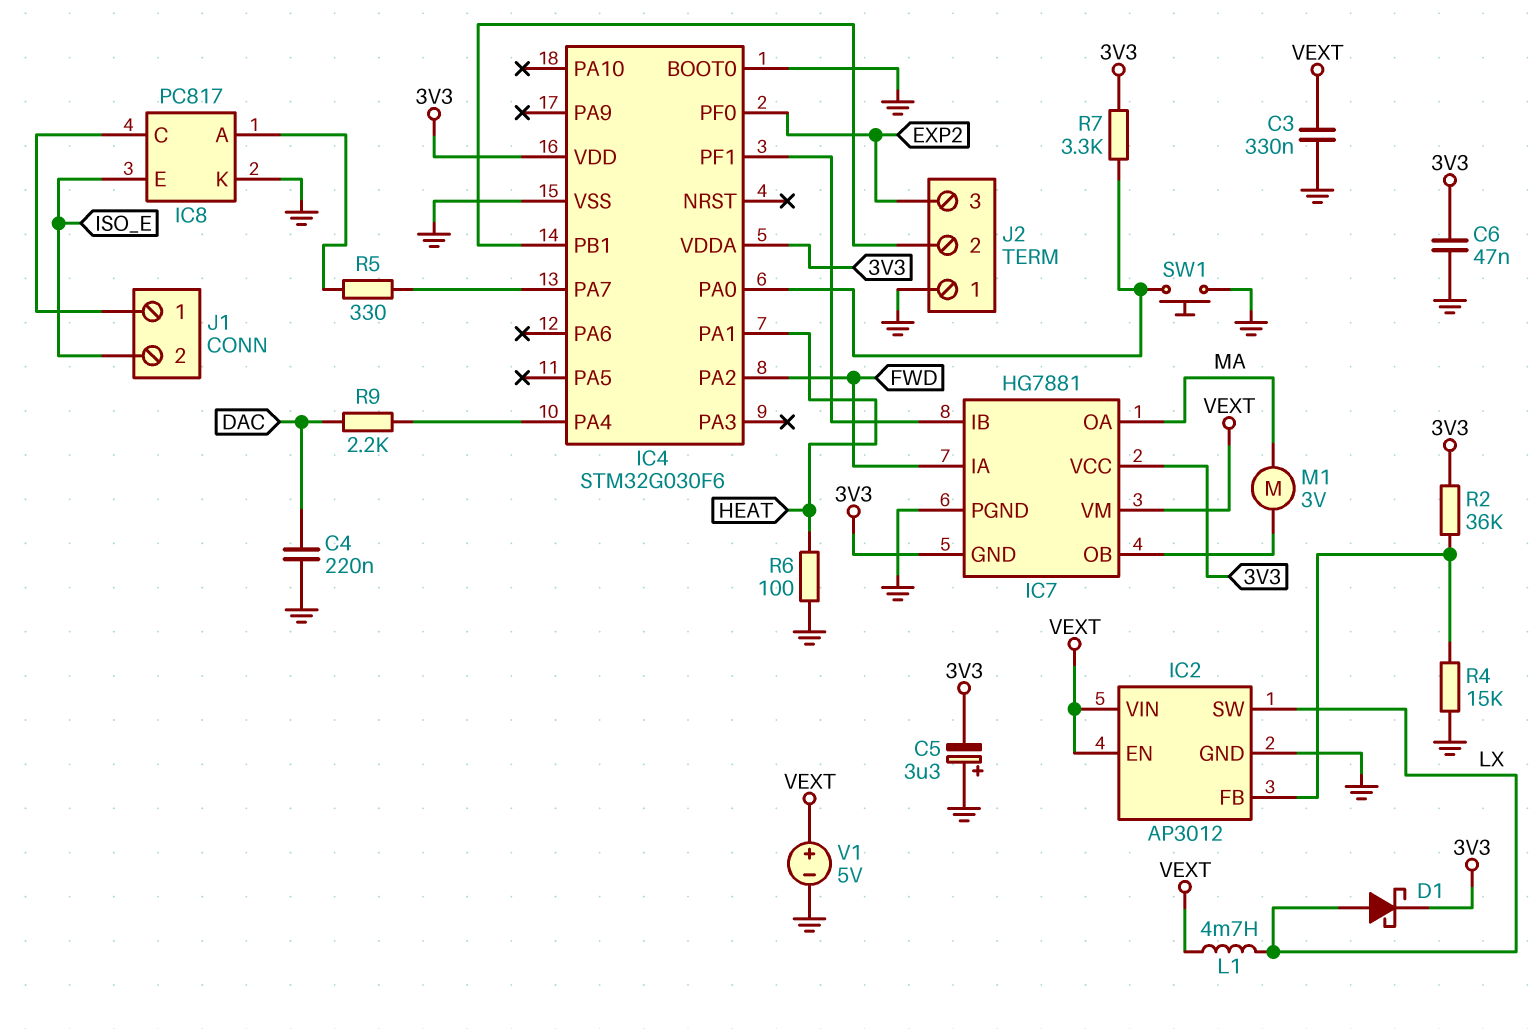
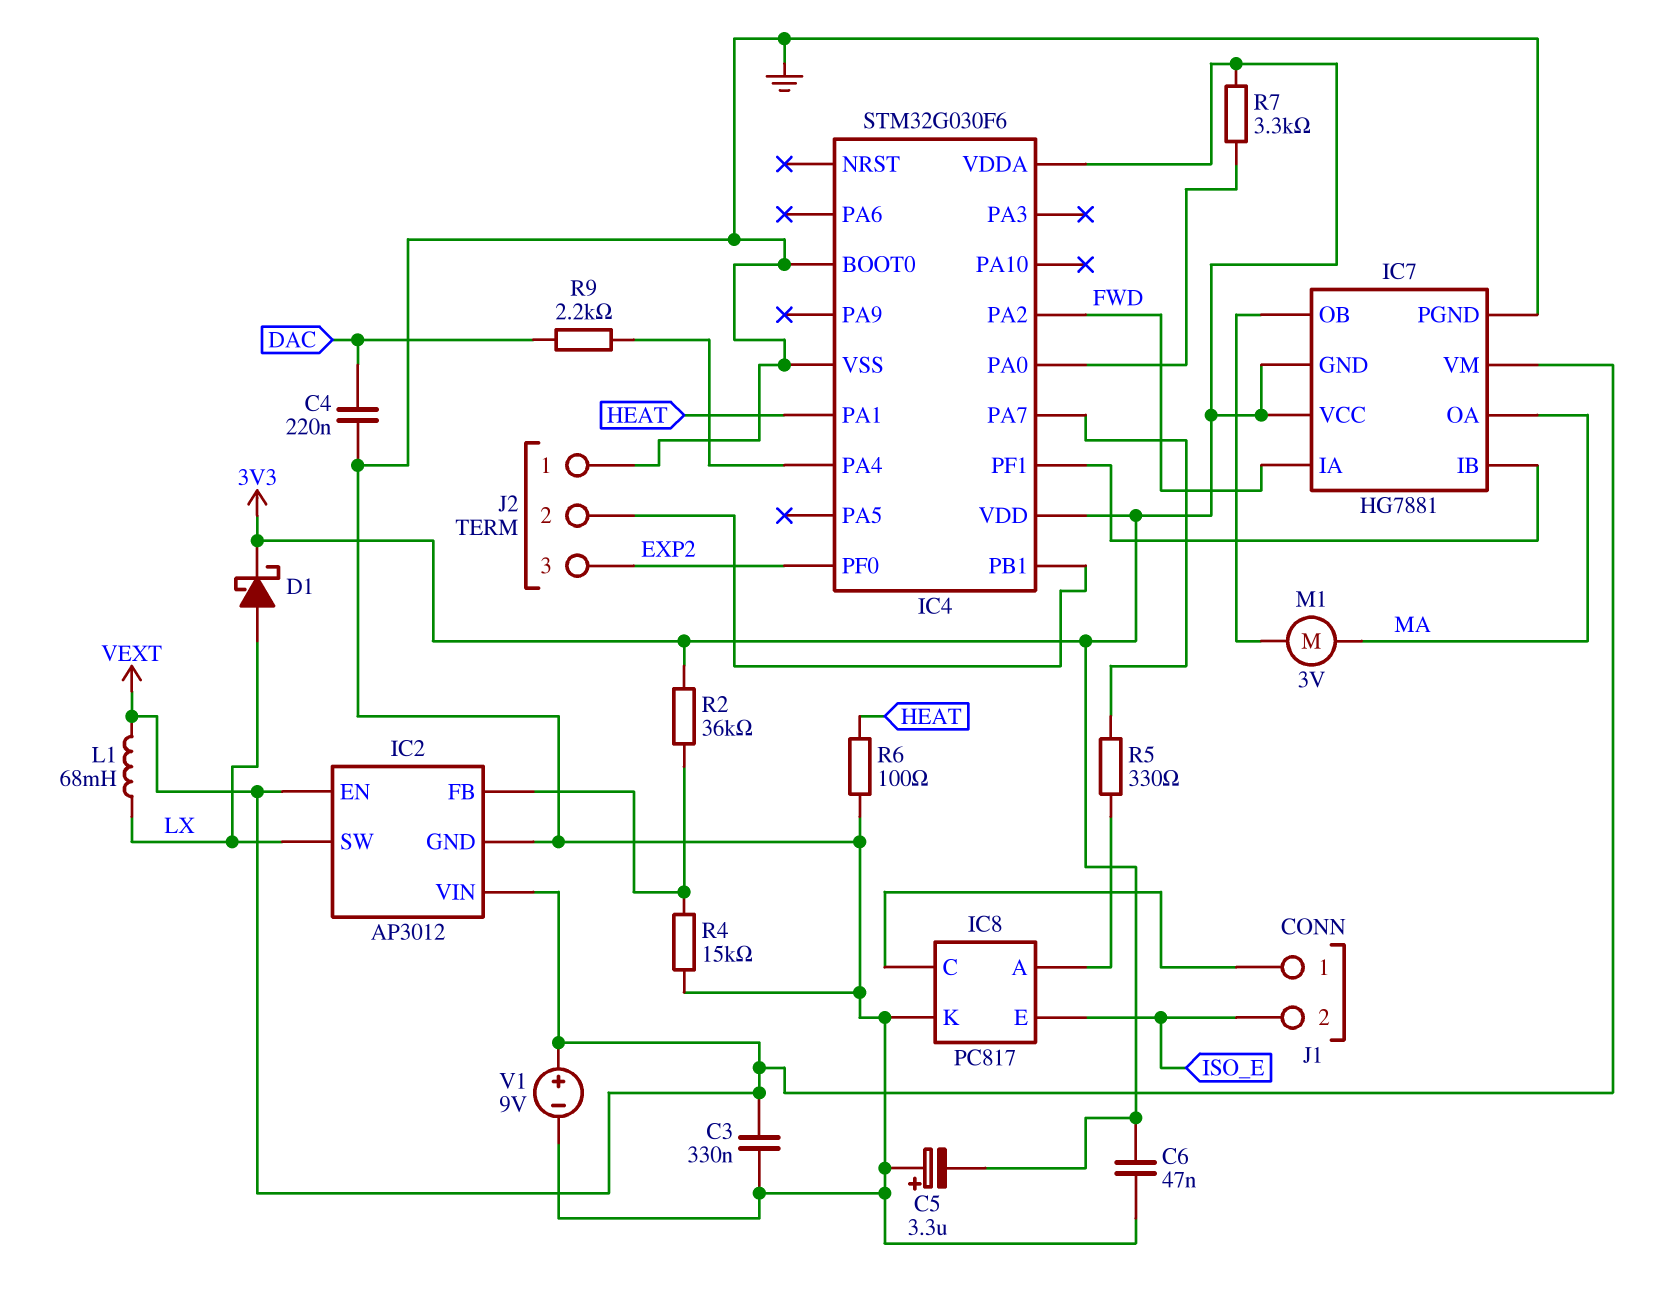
L1: 4.7mH (LX, VEXT) -> 68mH (LX, VEXT)
SW1: button (GND, IC4/PA0) -> none
V1: 5V (plus VEXT, minus GND) -> 9V (plus VEXT, minus GND)

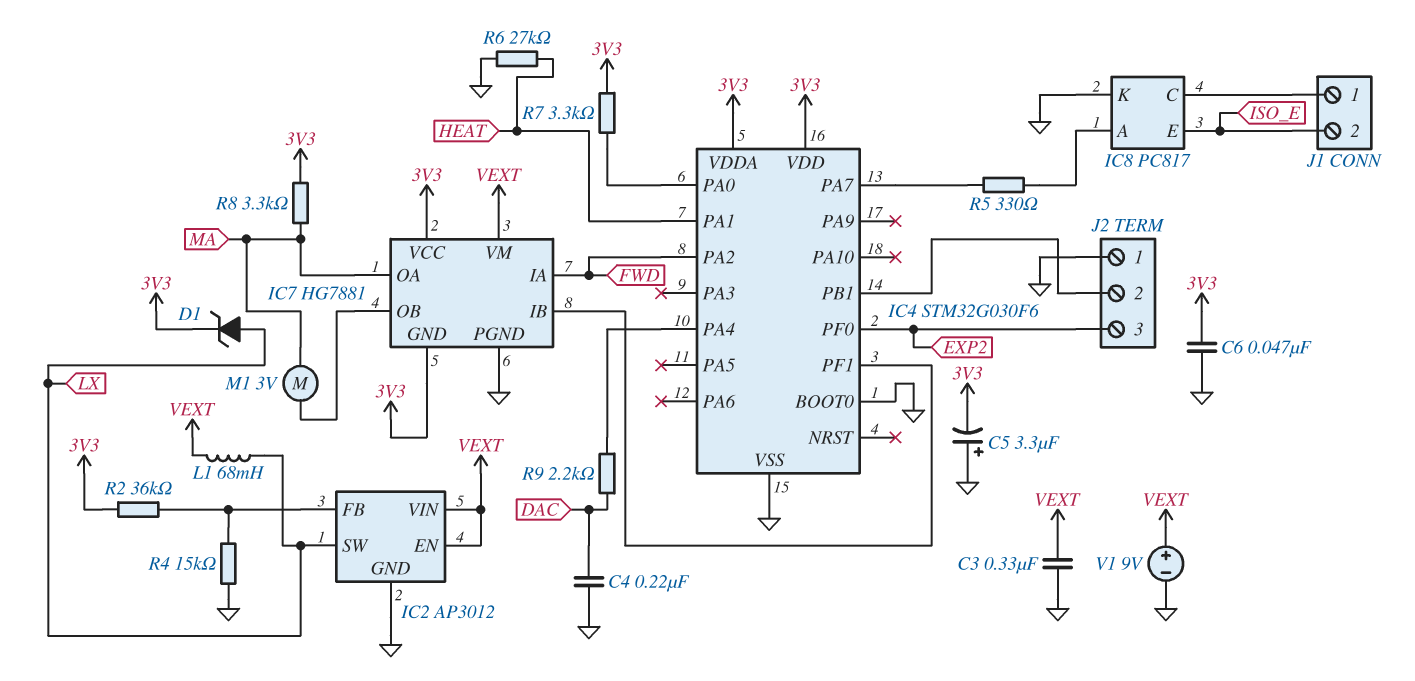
D1: schottky (A LX, K 3V3) -> zener (A LX, K 3V3)
R6: 100 (GND, HEAT) -> 27k (GND, HEAT)
R8: none -> 3.3k (3V3, MA)

